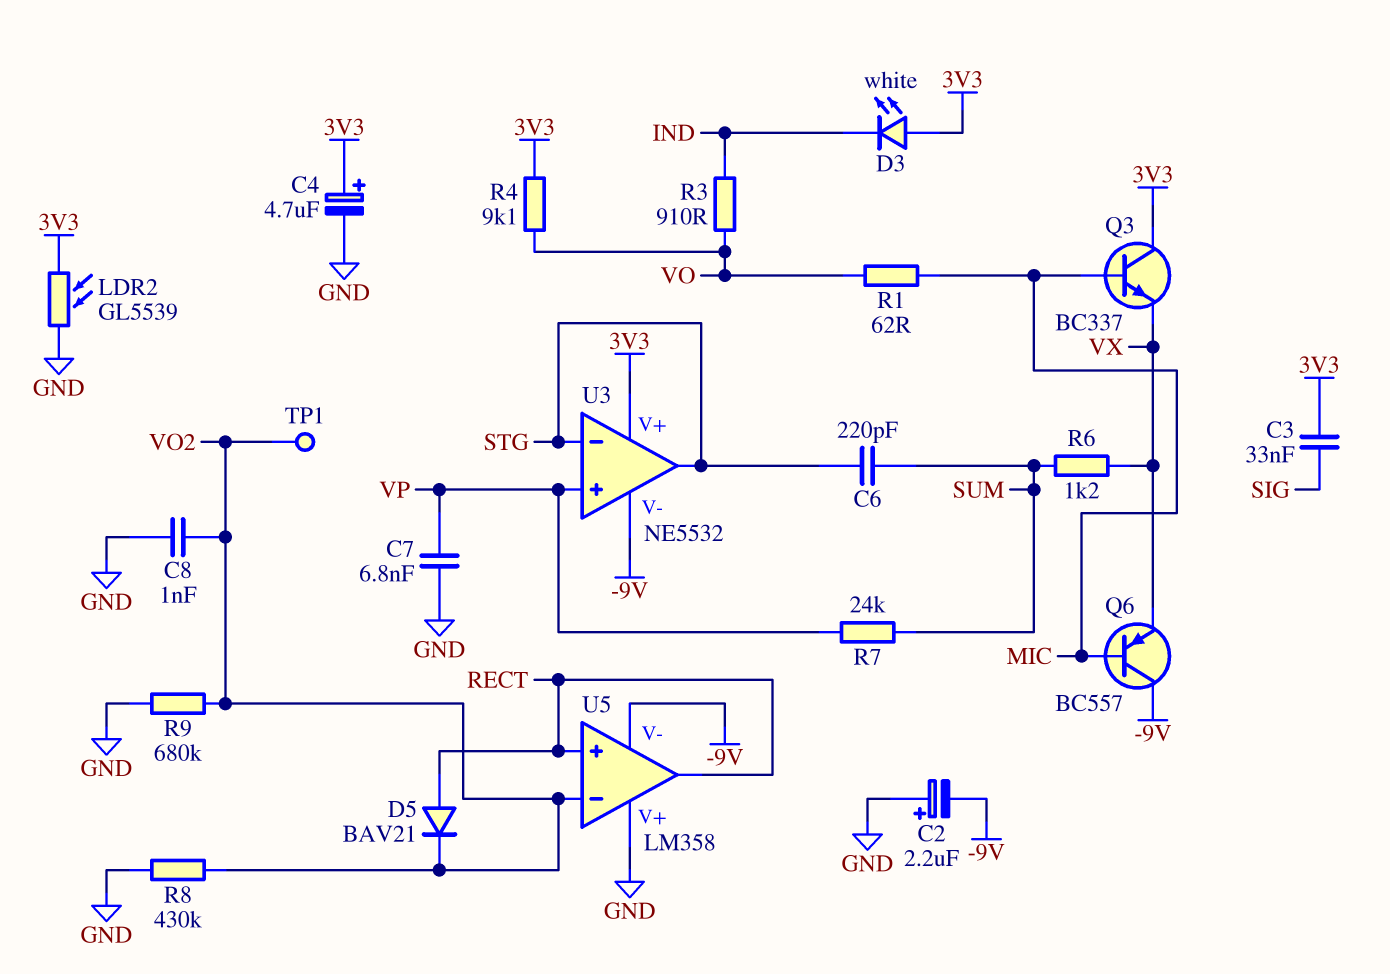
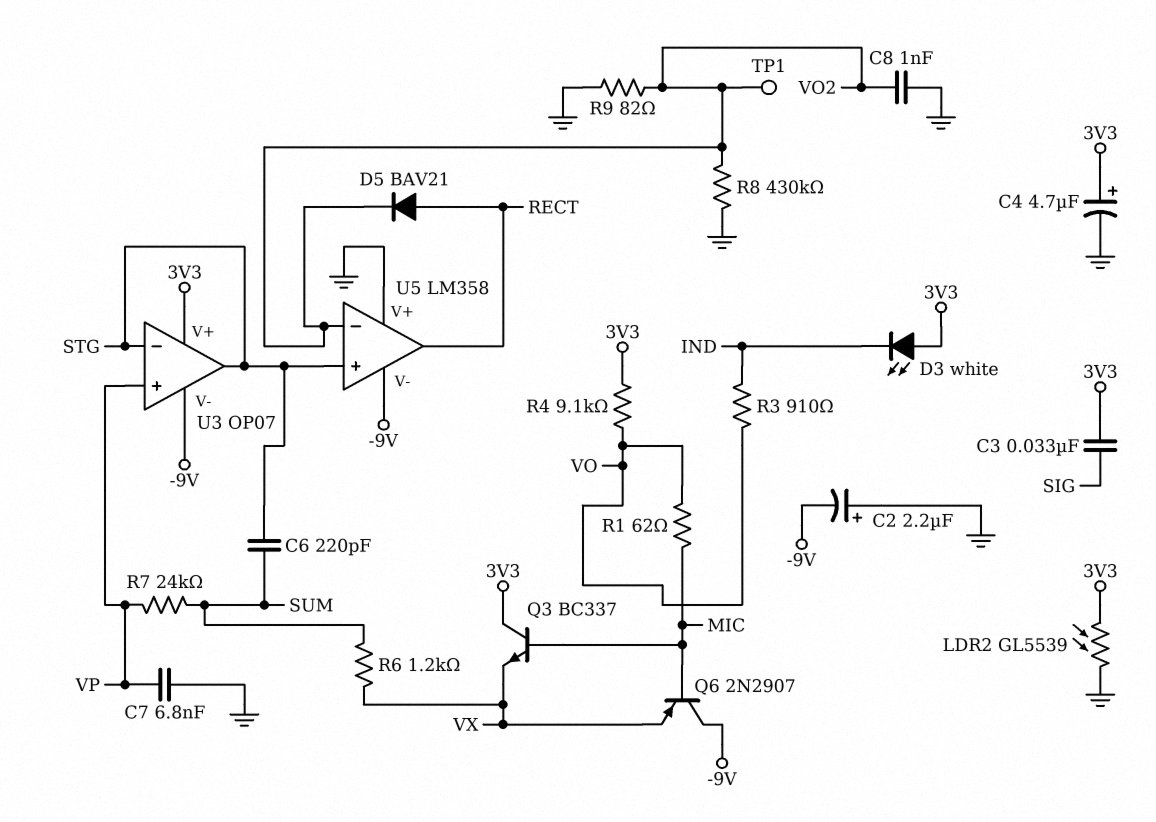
Q6: PNP BC557 (B MIC, C -9V, E VX) -> PNP 2N2907 (B MIC, C -9V, E VX)
R9: 680k (GND, VO2) -> 82 (GND, VO2)
U3: NE5532 -> OP07
U5 pin in+: RECT -> STG

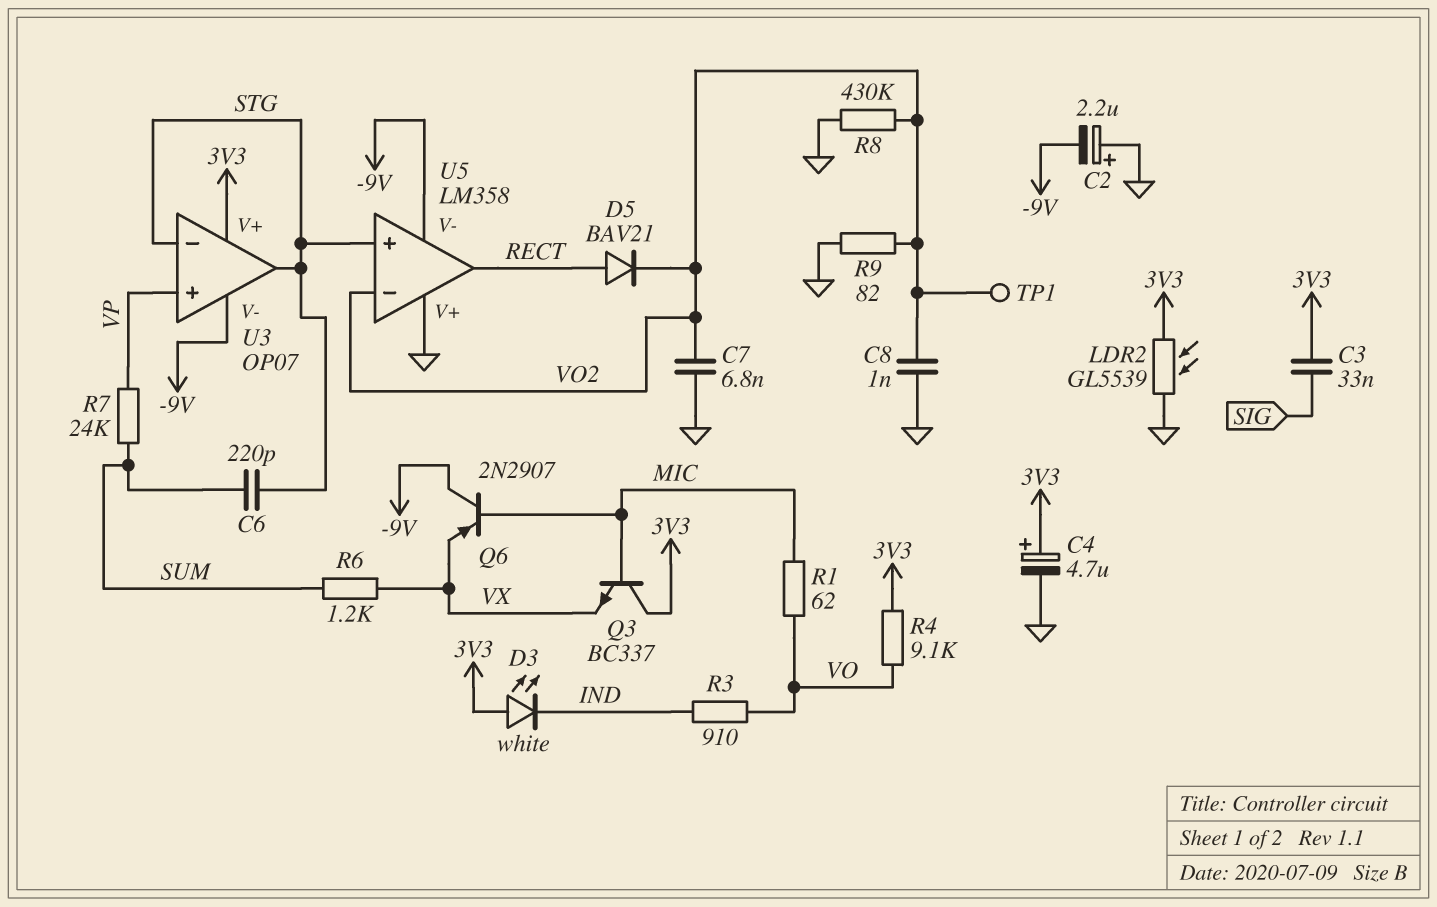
C7: 6.8nF (GND, VP) -> 6.8nF (GND, VO2)

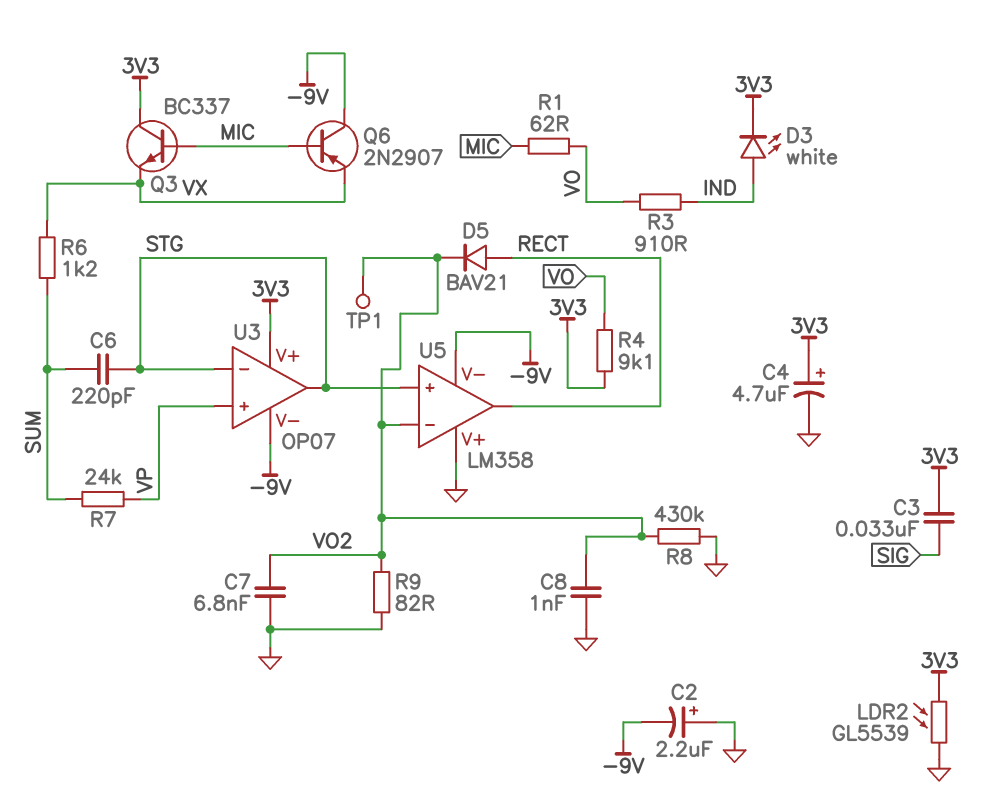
D3: LED white (A 3V3, K IND) -> LED white (A IND, K 3V3)

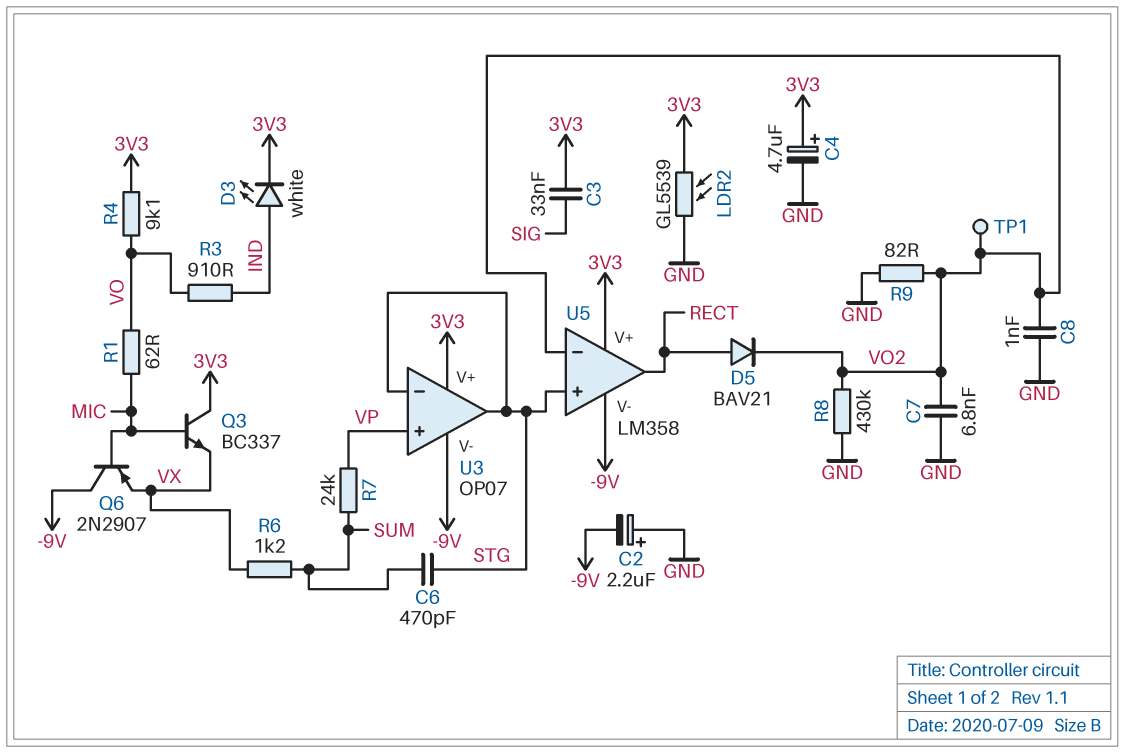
C6: 220pF (STG, SUM) -> 470pF (STG, SUM)
U5 pin V+: GND -> 3V3

